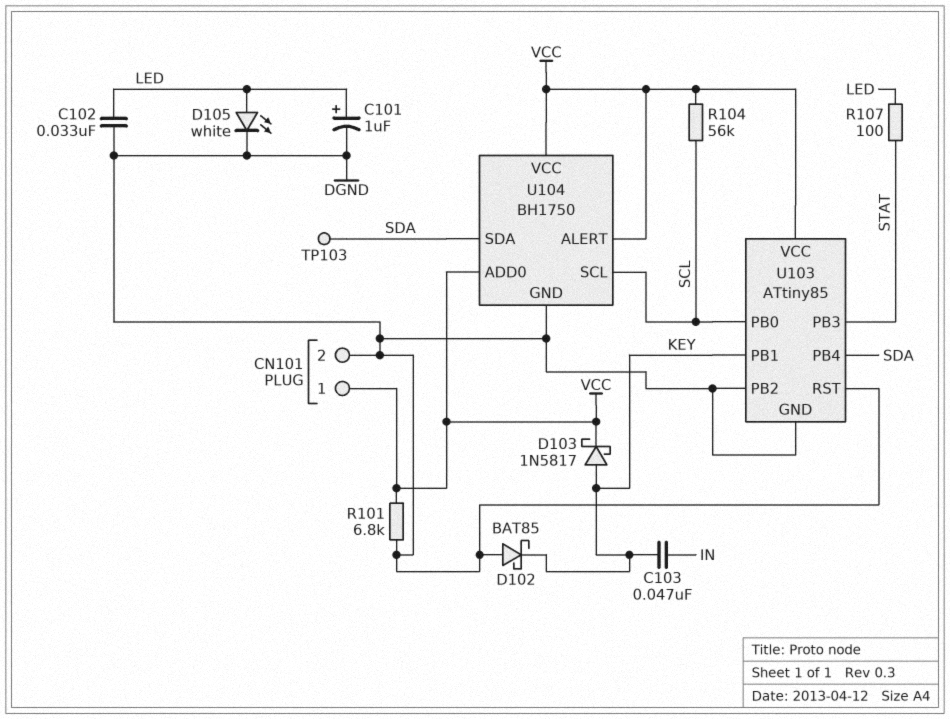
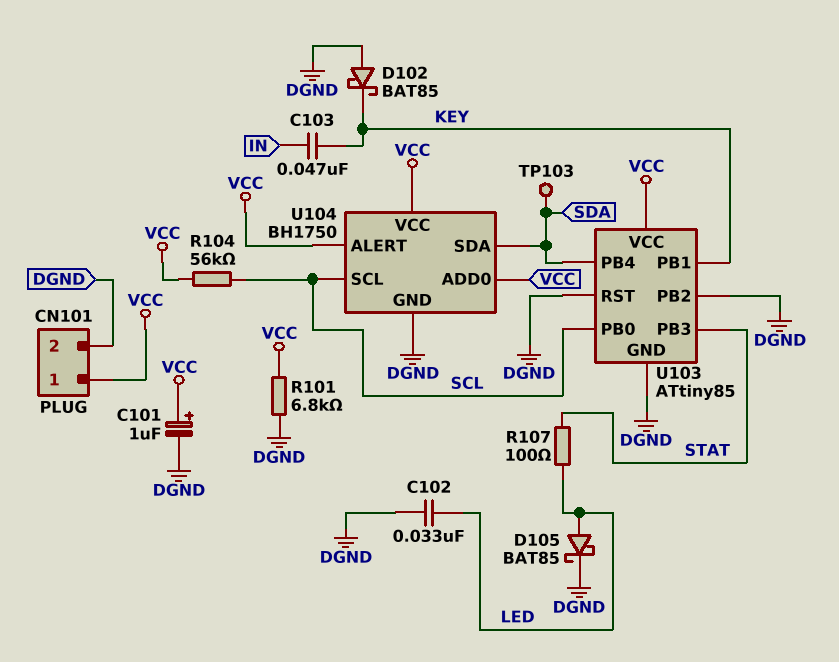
C101: 1uF (plus LED, minus DGND) -> 1uF (plus VCC, minus DGND)
D103: schottky 1N5817 (A KEY, K VCC) -> none
D105: LED white (A LED, K DGND) -> schottky BAT85 (A LED, K DGND)

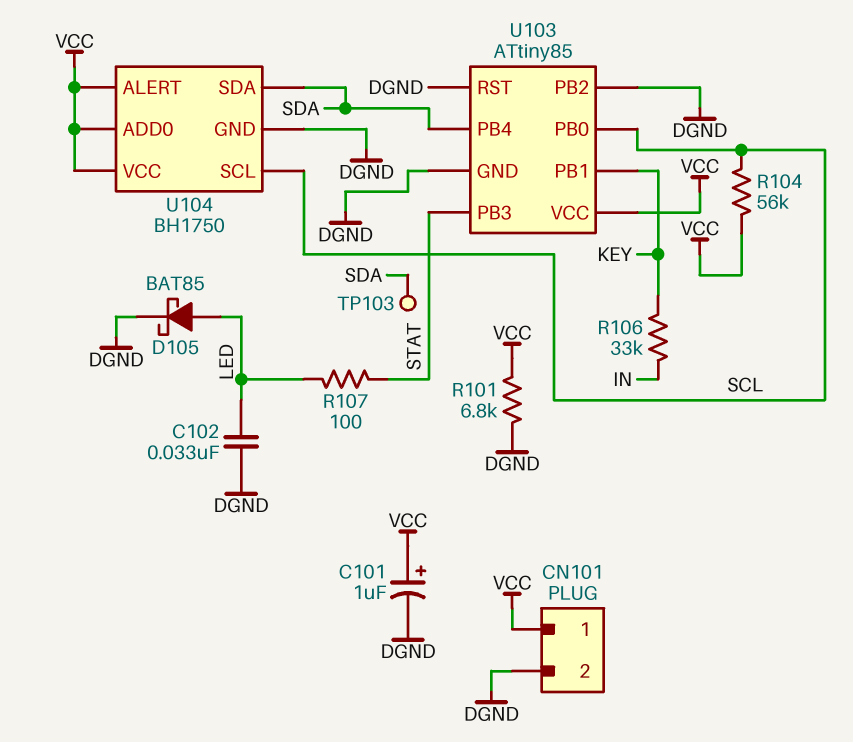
C103: 47nF (IN, KEY) -> none
D102: schottky BAT85 (A DGND, K KEY) -> none
R106: none -> 33k (IN, KEY)

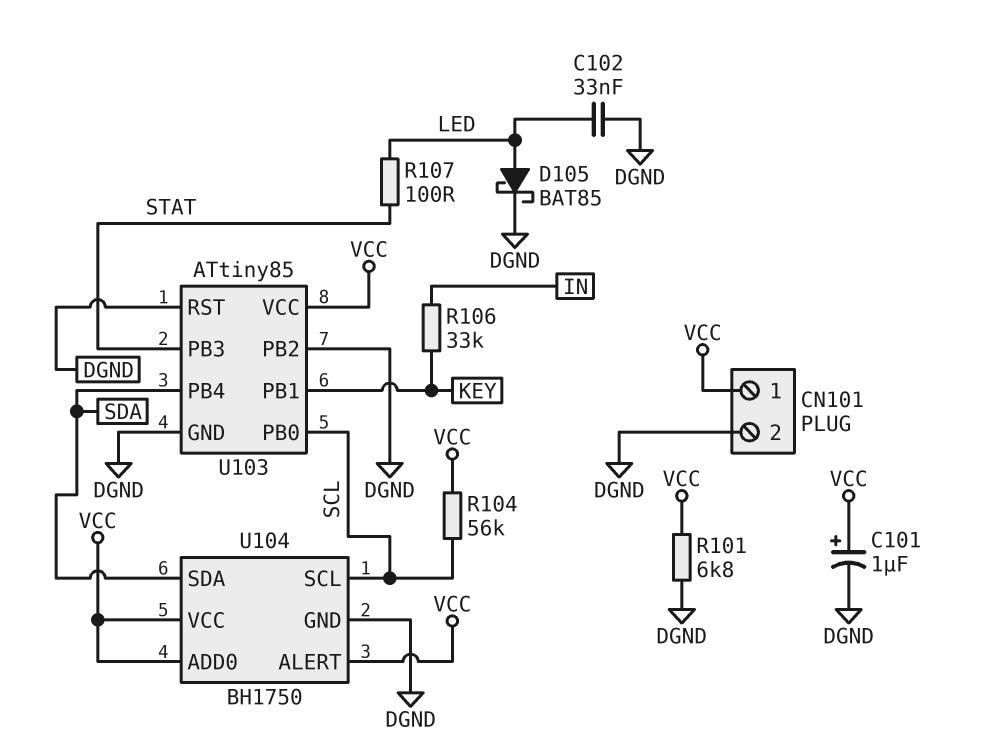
TP103: test point (SDA) -> none

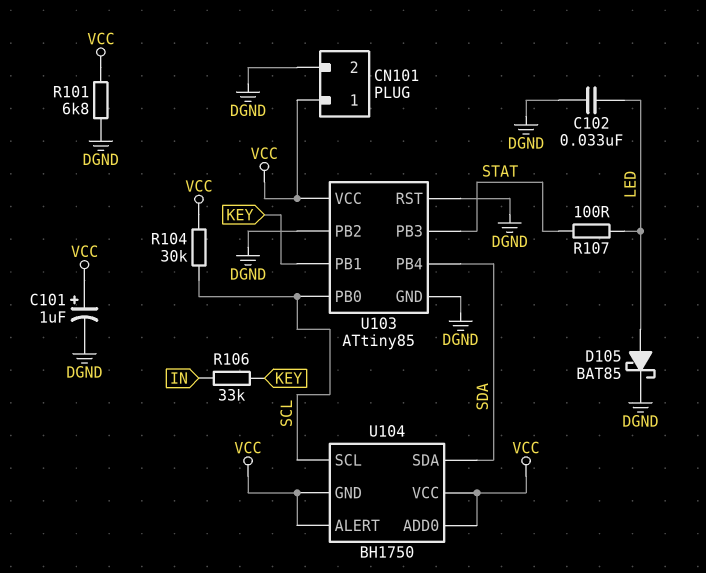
R104: 56k (SCL, VCC) -> 30k (SCL, VCC)
U104 pin GND: DGND -> VCC

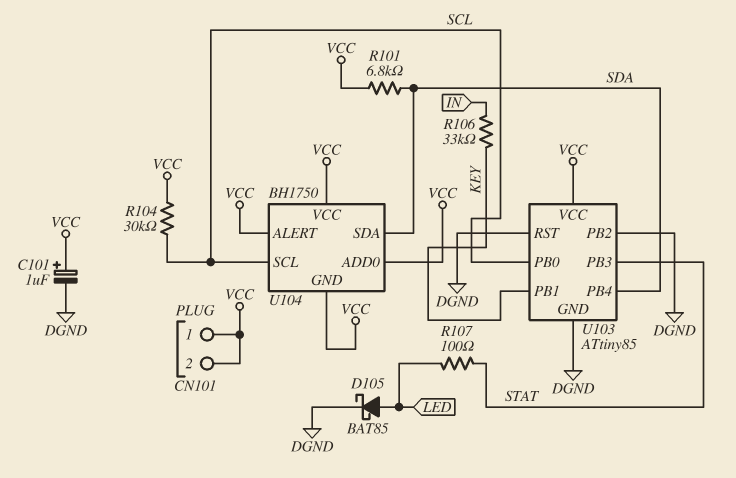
C102: 33nF (DGND, LED) -> none
CN101 pin 2: DGND -> VCC
R101: 6.8k (DGND, VCC) -> 6.8k (SDA, VCC)

